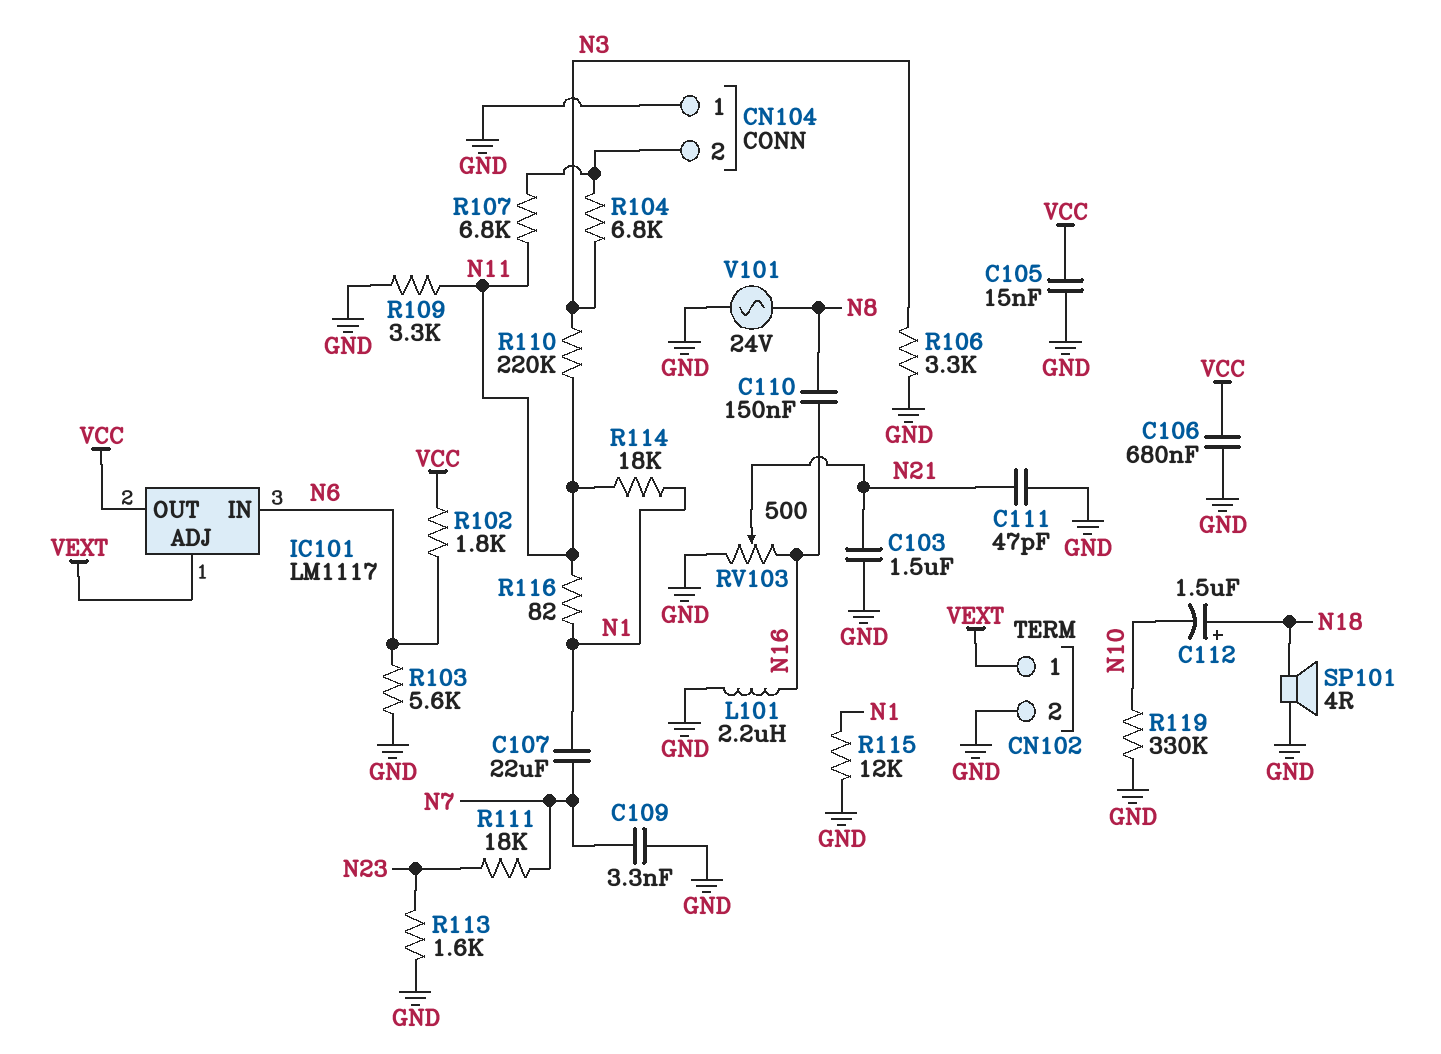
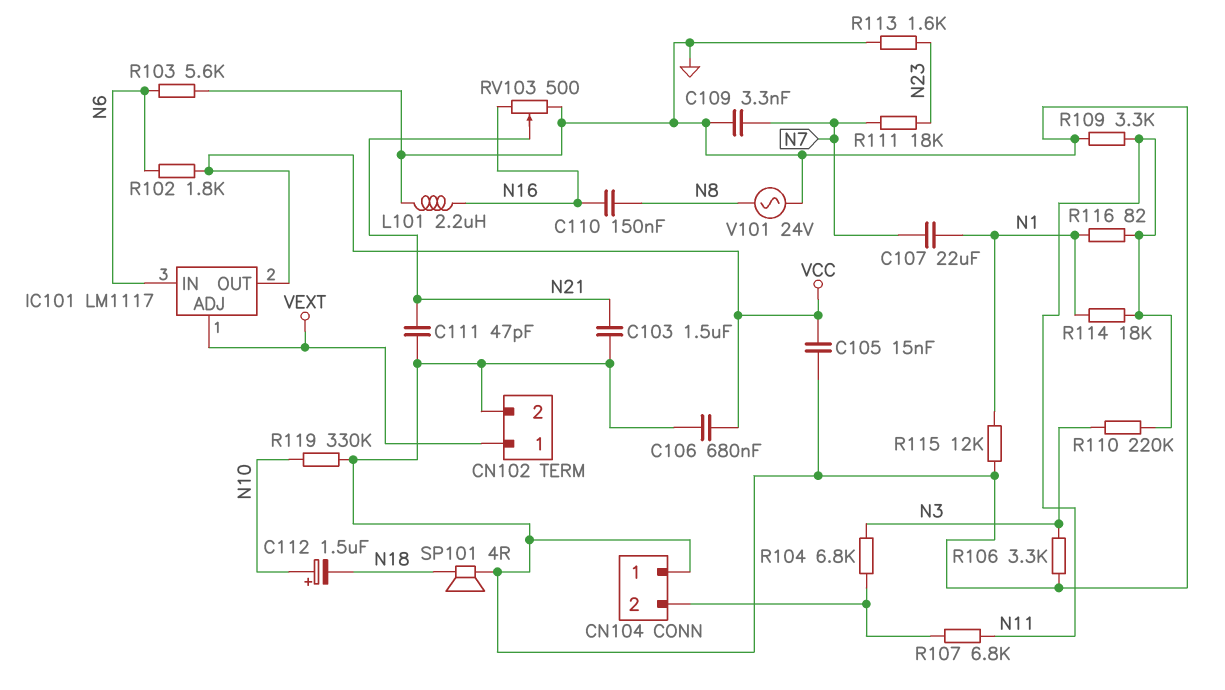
C112: 1.5uF (plus N18, minus N10) -> 1.5uF (plus N10, minus N18)

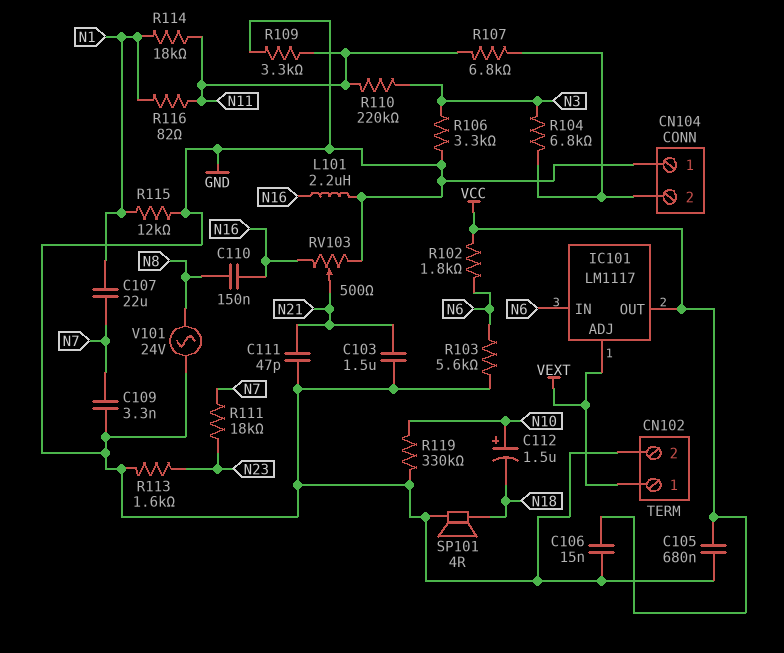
C105: 15nF (GND, VCC) -> 680nF (GND, VCC)
C106: 680nF (GND, VCC) -> 15nF (GND, VCC)

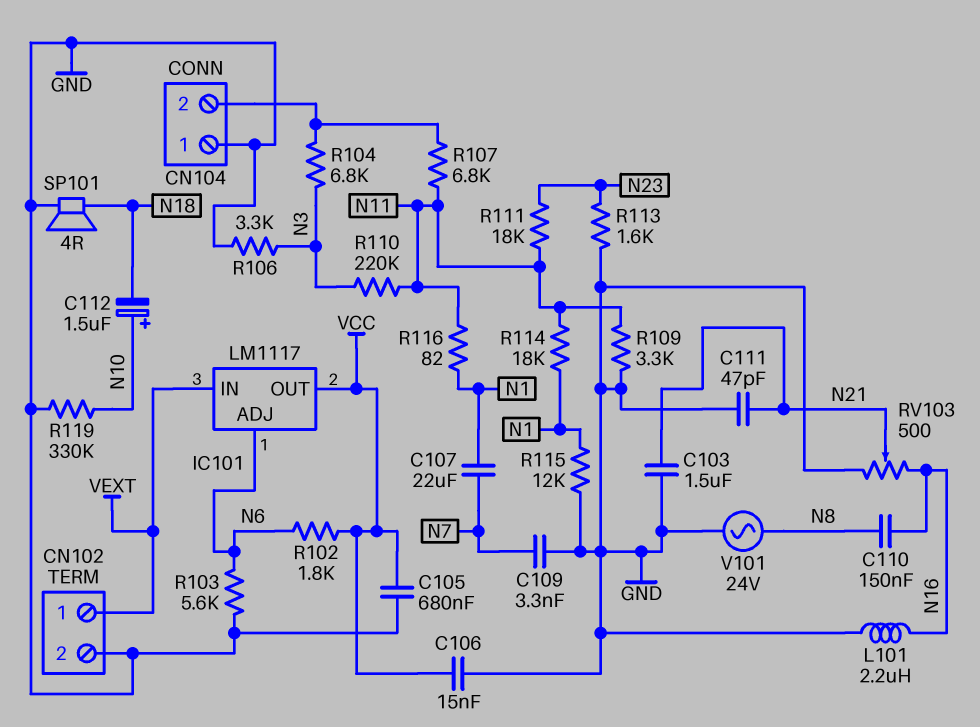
IC101 pin ADJ: VEXT -> N6
IC101 pin IN: N6 -> VEXT
R111: 18k (N7, N23) -> 18k (N11, N23)

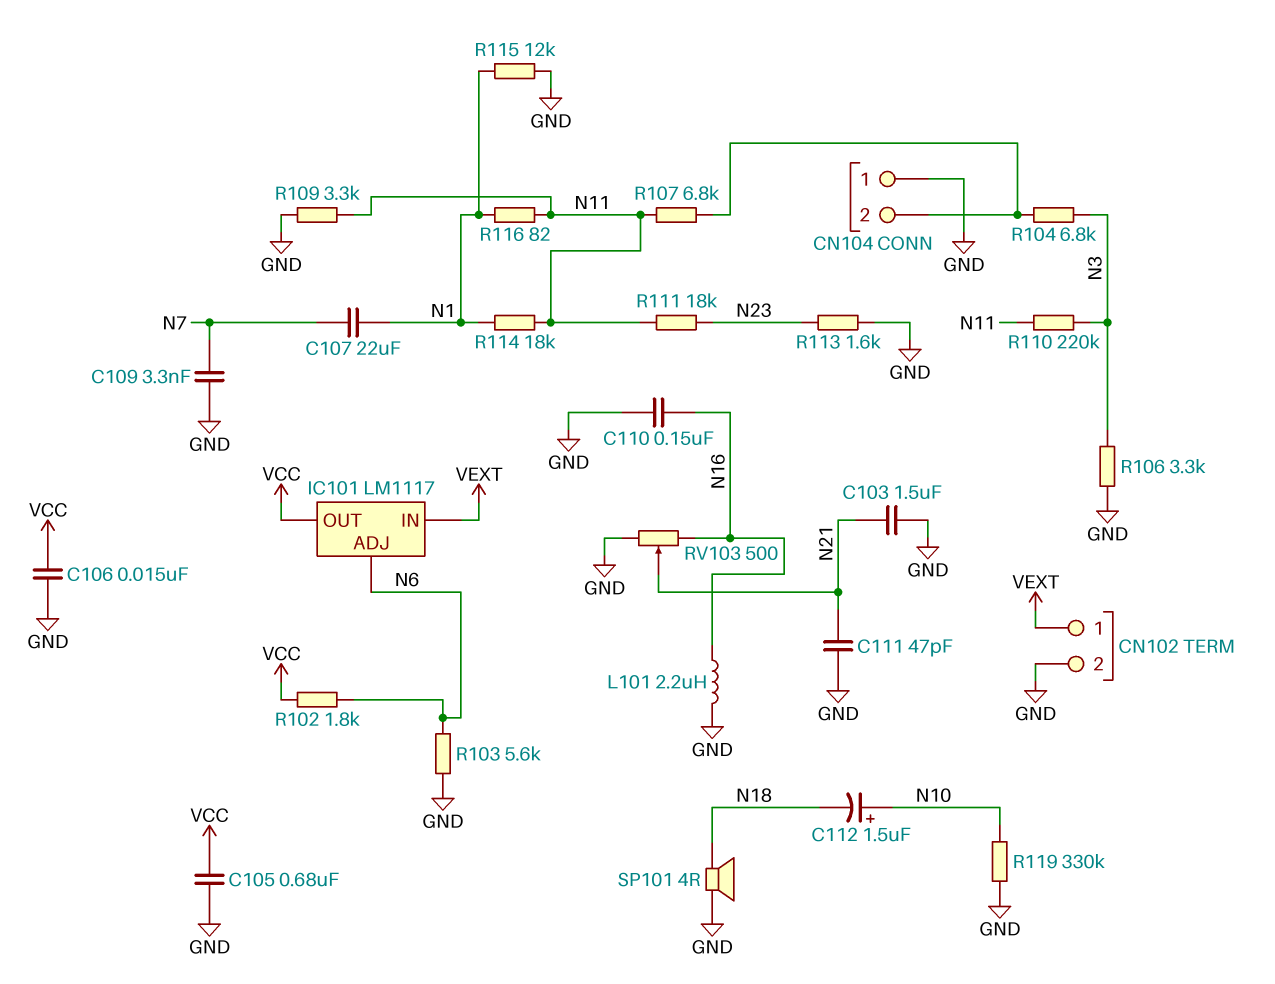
C110: 150nF (N8, N16) -> 150nF (GND, N16)
V101: AC 24V (GND, N8) -> none

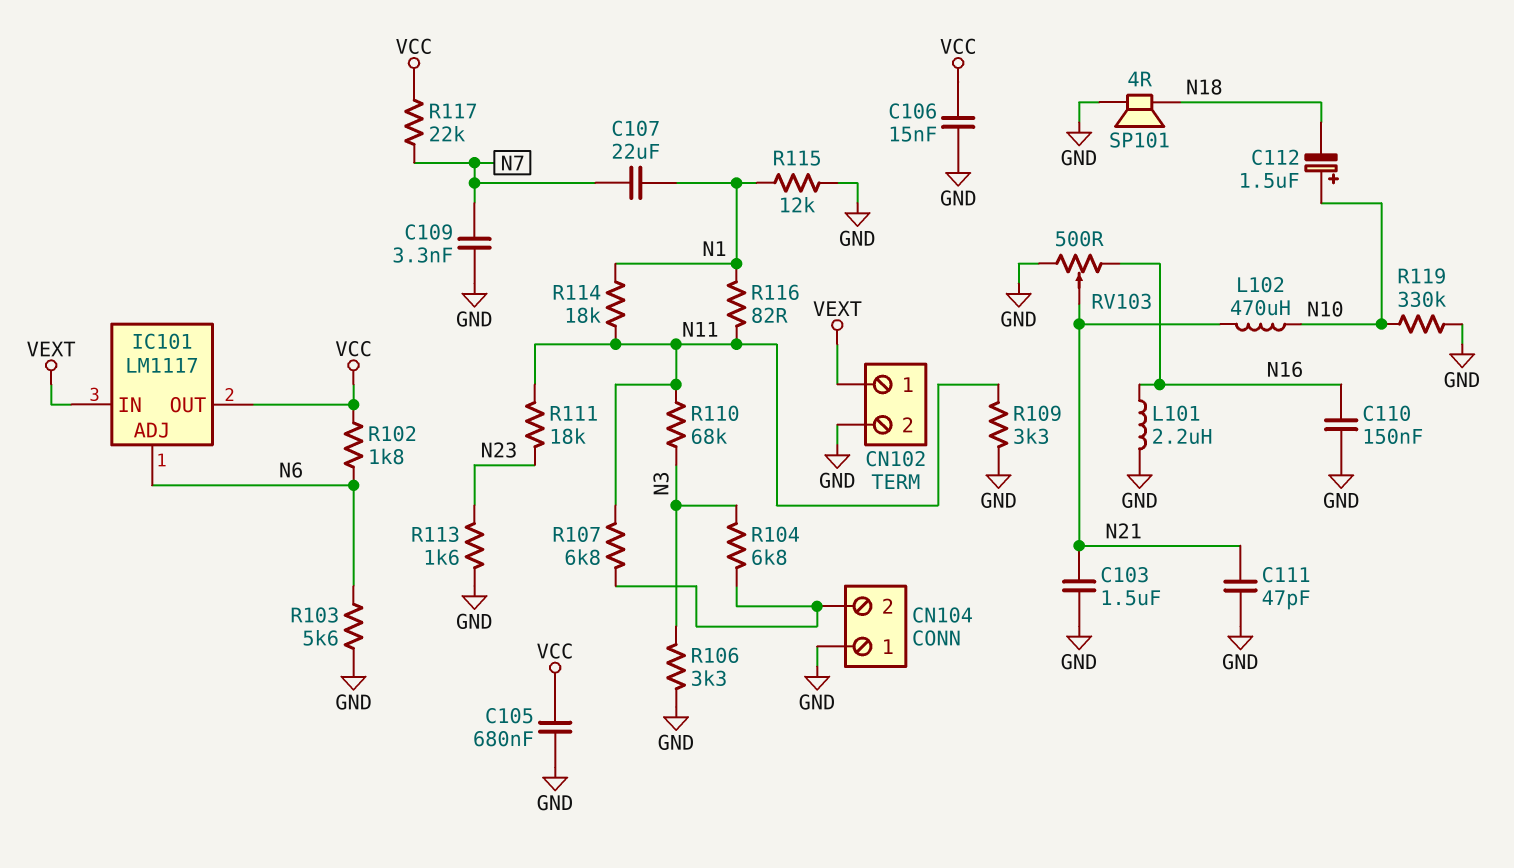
L102: none -> 470uH (N10, N21)
R110: 220k (N3, N11) -> 68k (N3, N11)
R117: none -> 22k (N7, VCC)

